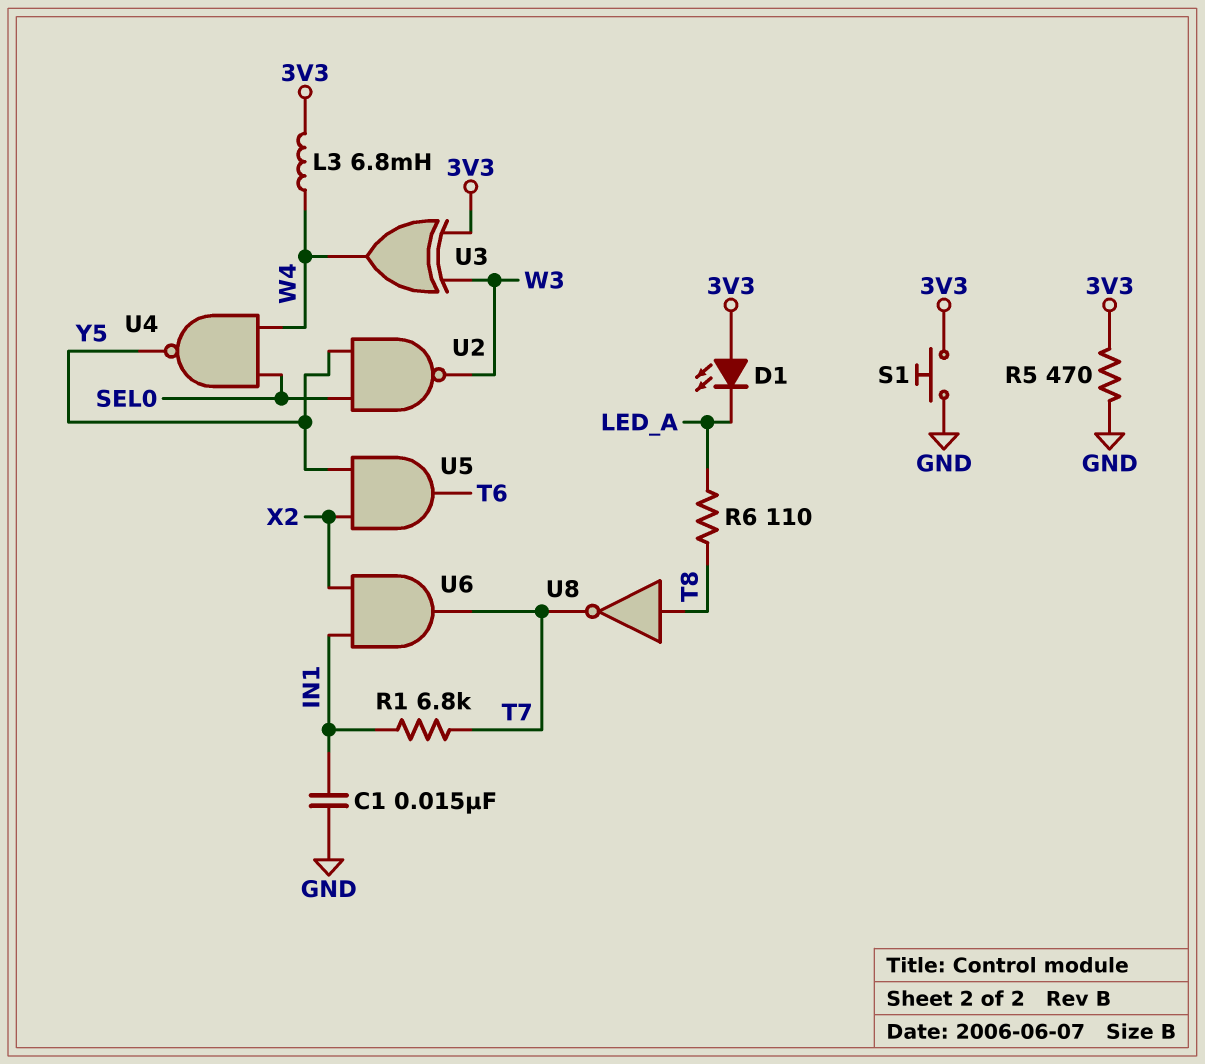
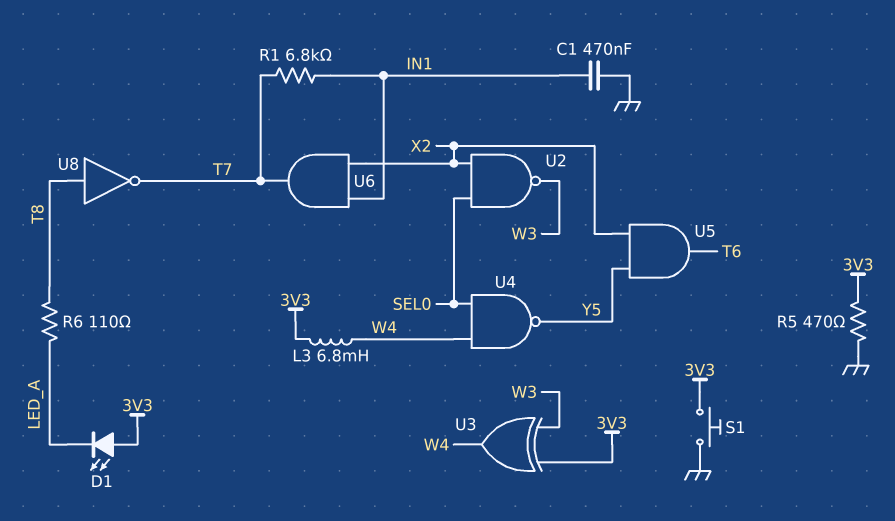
C1: 15nF (GND, IN1) -> 470nF (GND, IN1)
U2: NAND (in SEL0, in Y5, out W3) -> NAND (in SEL0, in X2, out W3)

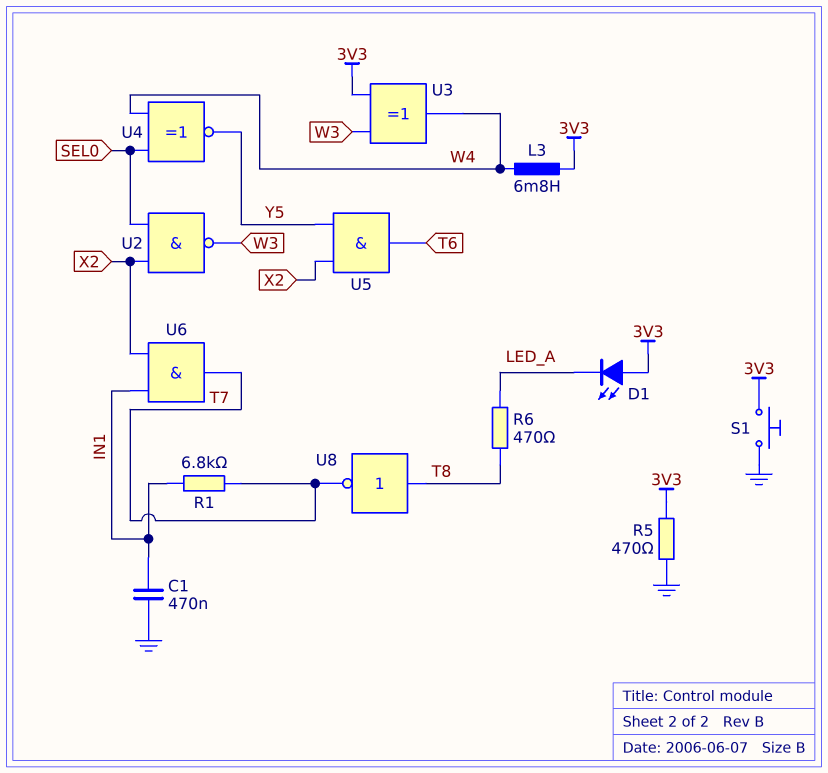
R6: 110 (LED_A, T8) -> 470 (LED_A, T8)
U4: NAND (in SEL0, in W4, out Y5) -> XNOR (in SEL0, in W4, out Y5)

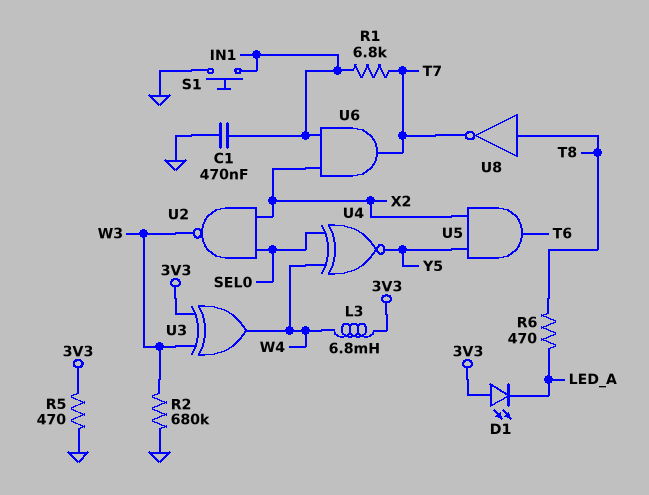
R2: none -> 680k (GND, W3)
S1: button (3V3, GND) -> button (GND, IN1)

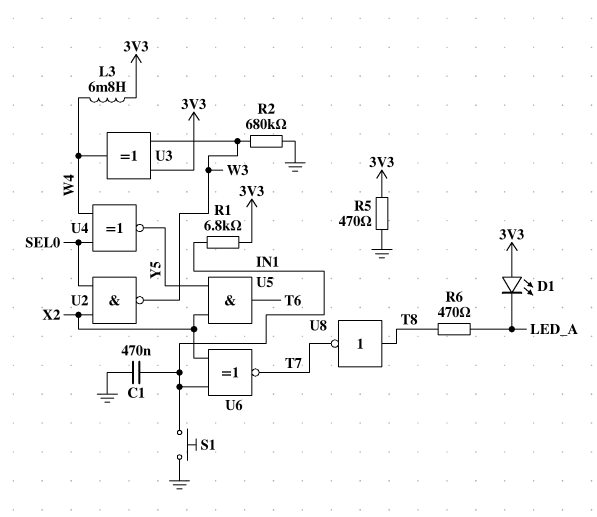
R1: 6.8k (IN1, T7) -> 6.8k (3V3, IN1)
U6: AND (in IN1, in X2, out T7) -> XNOR (in IN1, in X2, out T7)

